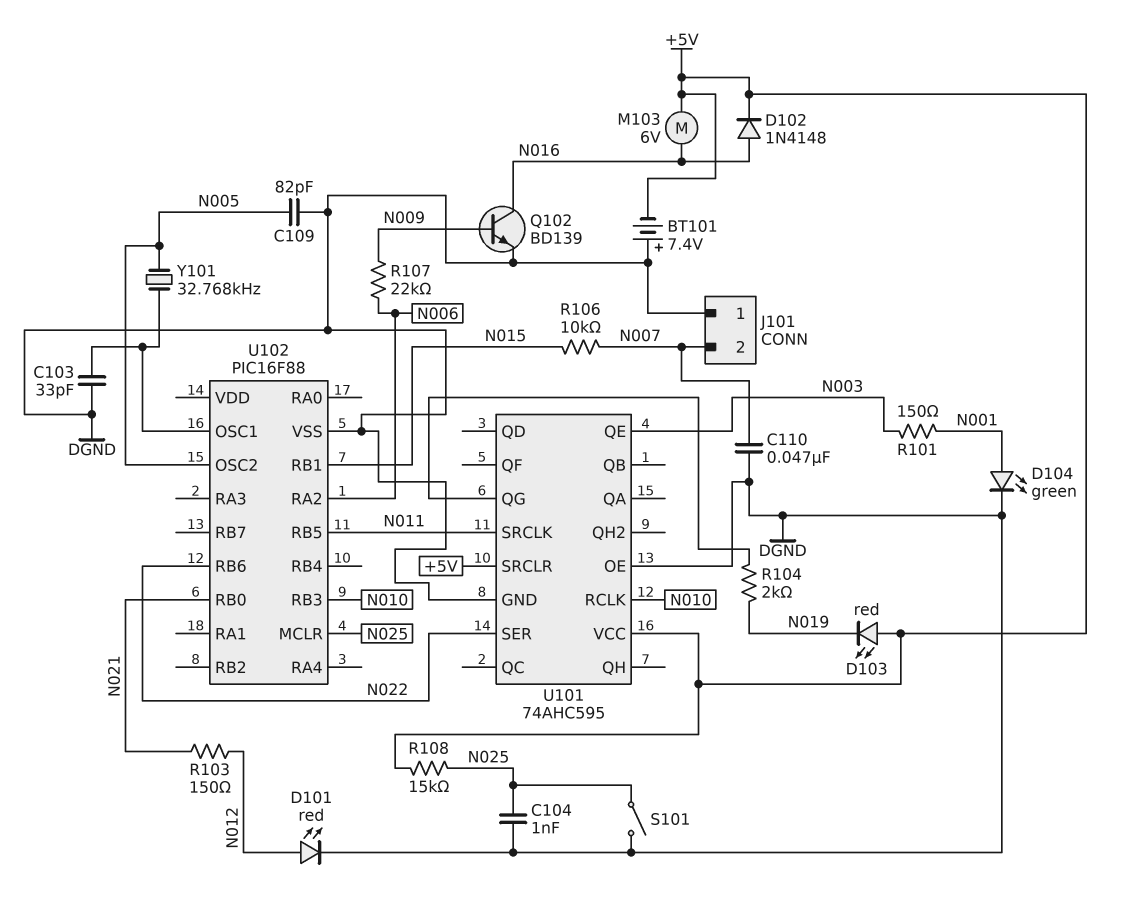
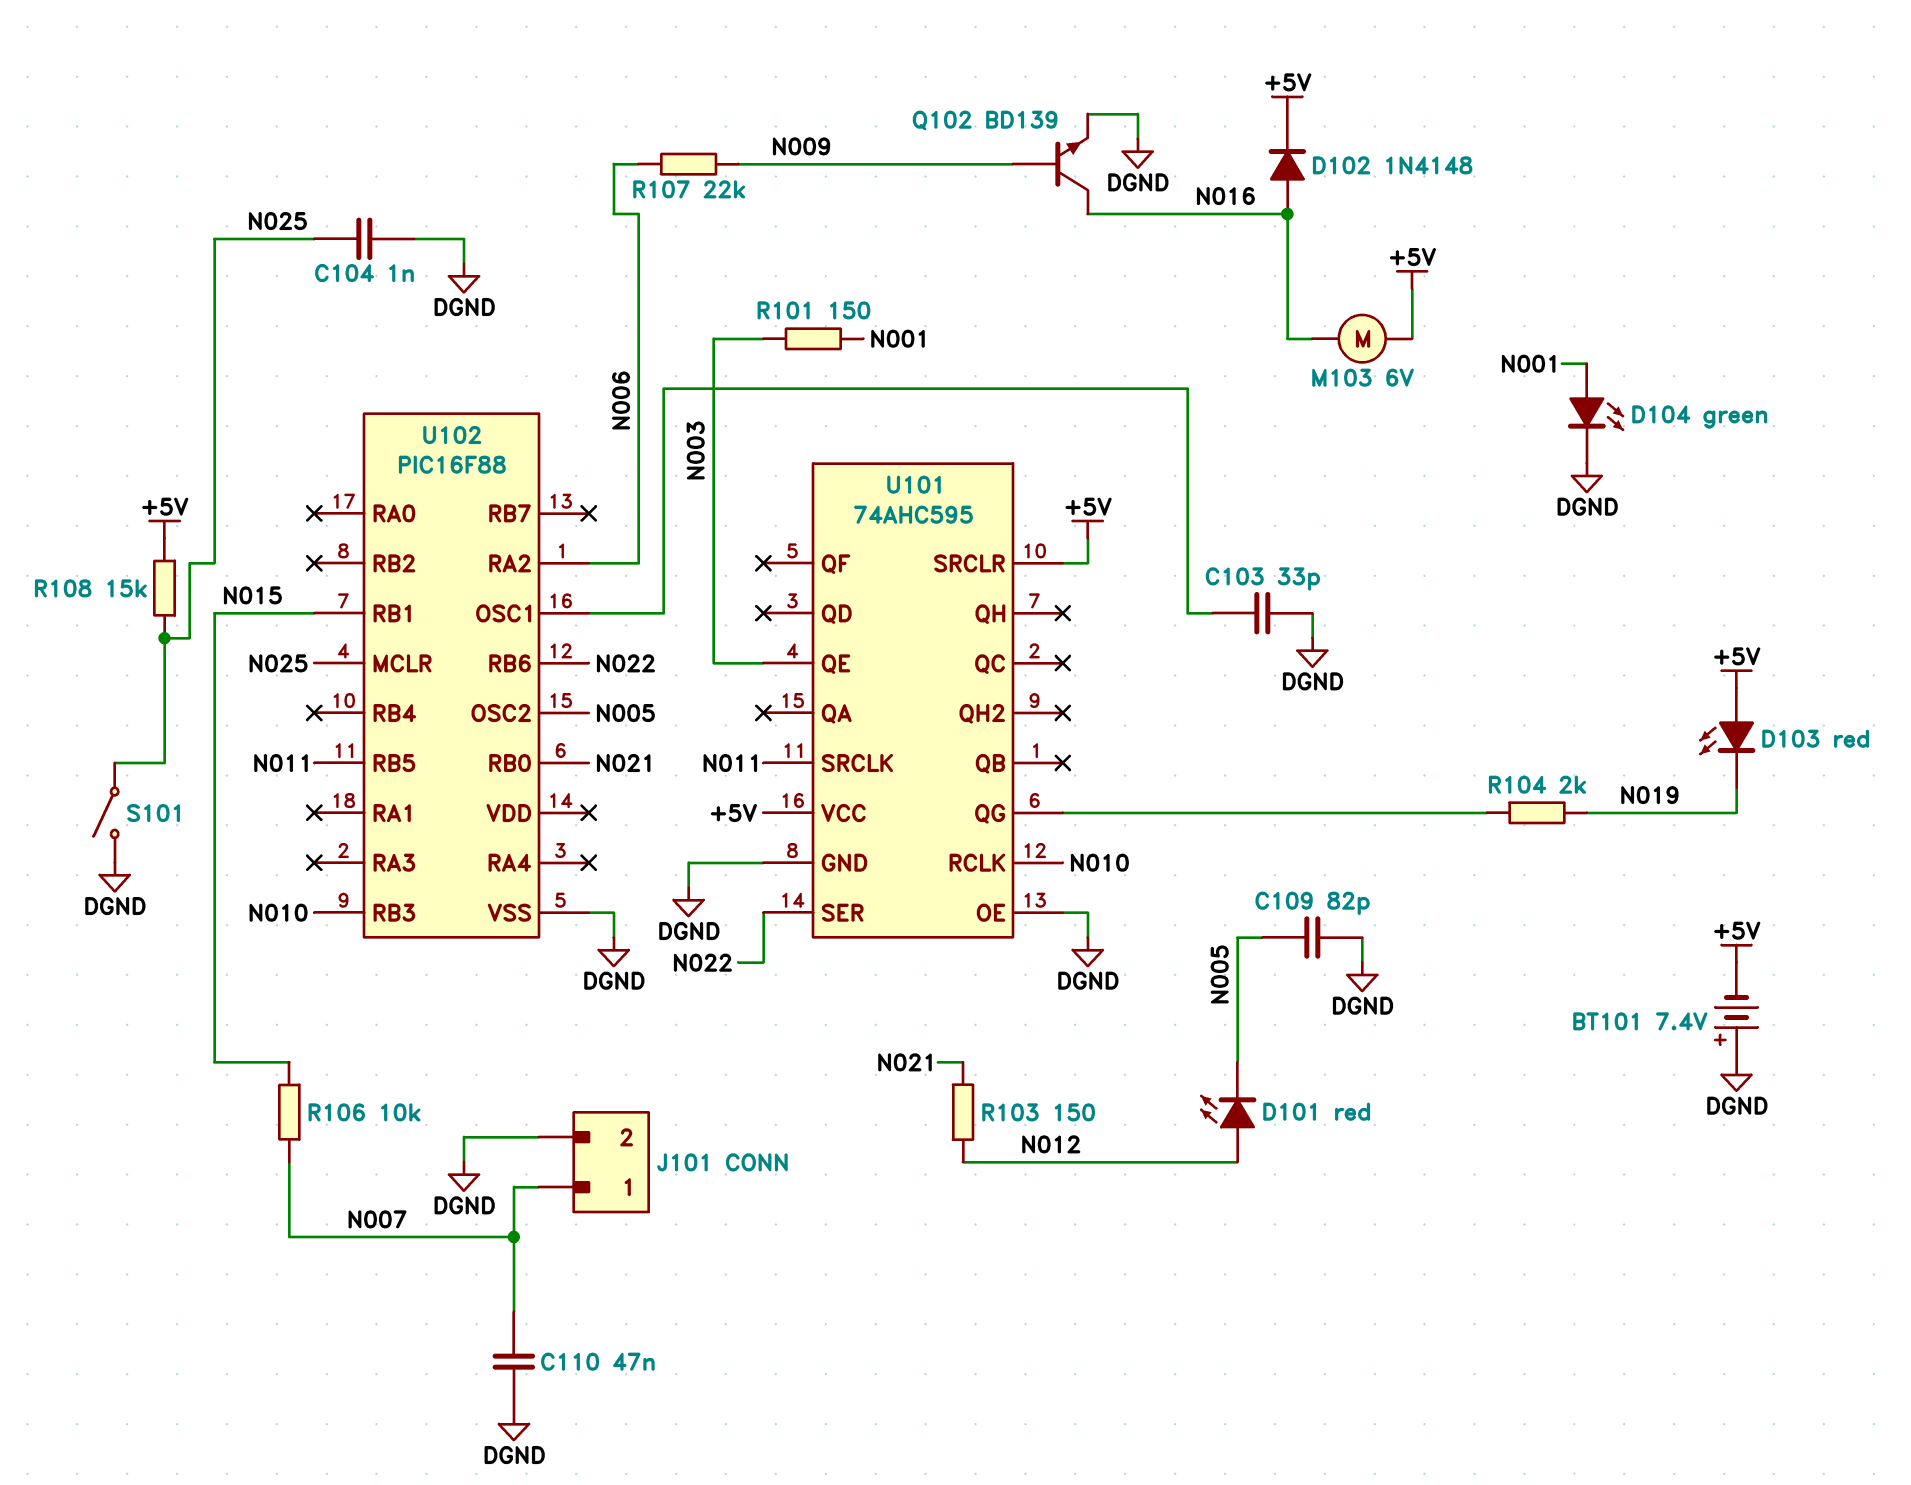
D101: LED red (A N012, K DGND) -> LED red (A N012, K N005)
J101 pin 1: DGND -> N007
J101 pin 2: N007 -> DGND
Y101: 32.768kHz (N005, U102/OSC1) -> none

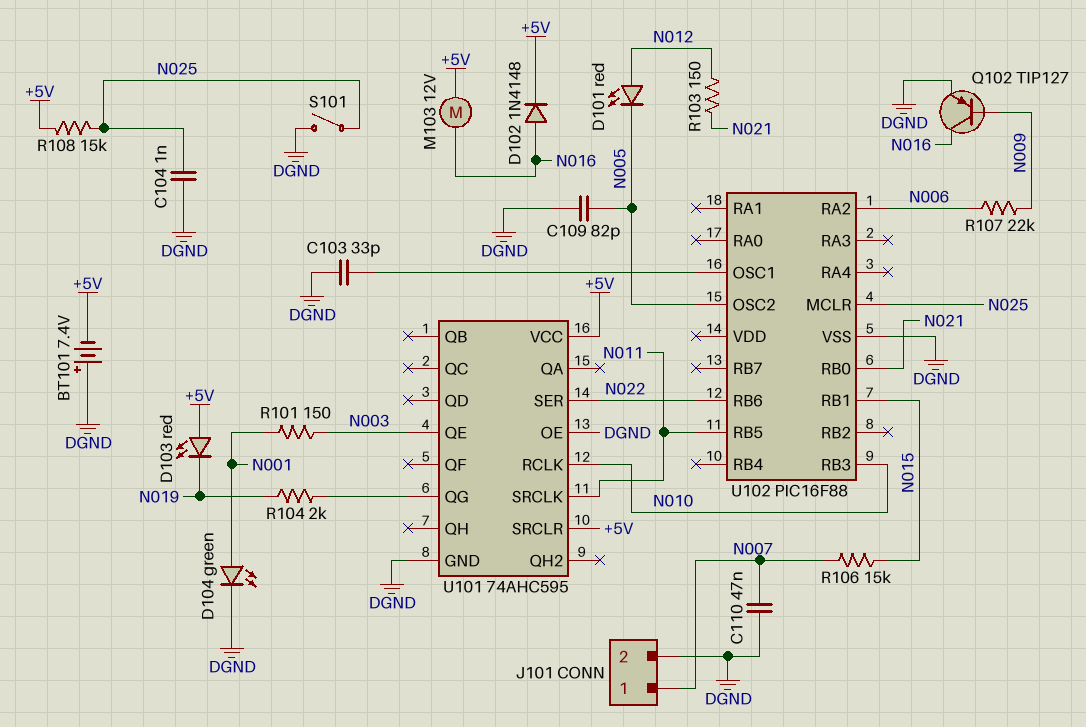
M103: motor 6V (+5V, N016) -> motor 12V (+5V, N016)
Q102: NPN BD139 (B N009, C N016, E DGND) -> PNP TIP127 (B N009, C N016, E DGND)
R106: 10k (N007, N015) -> 15k (N007, N015)

